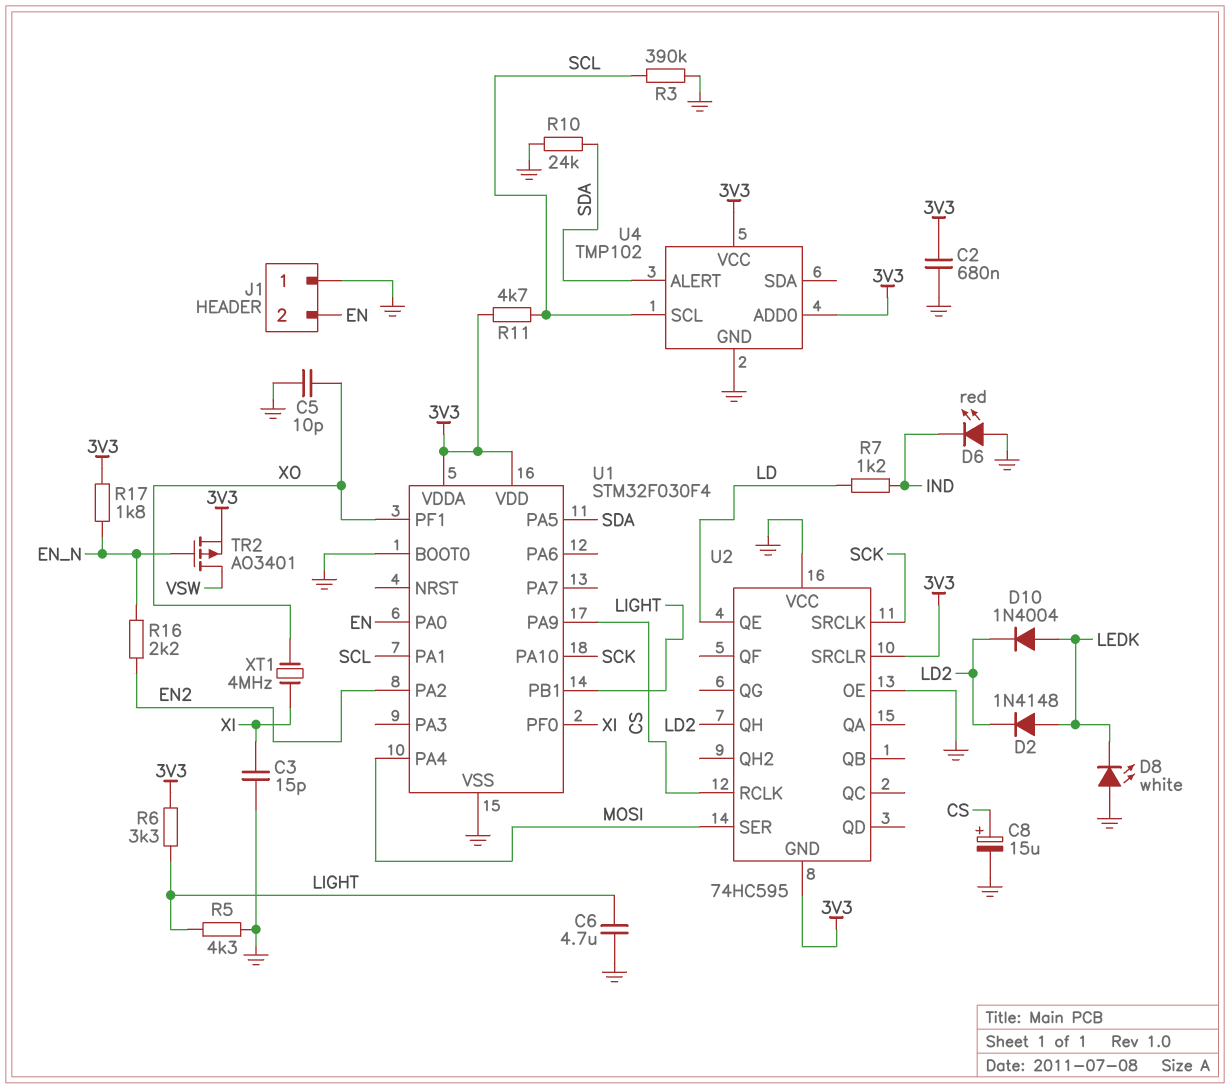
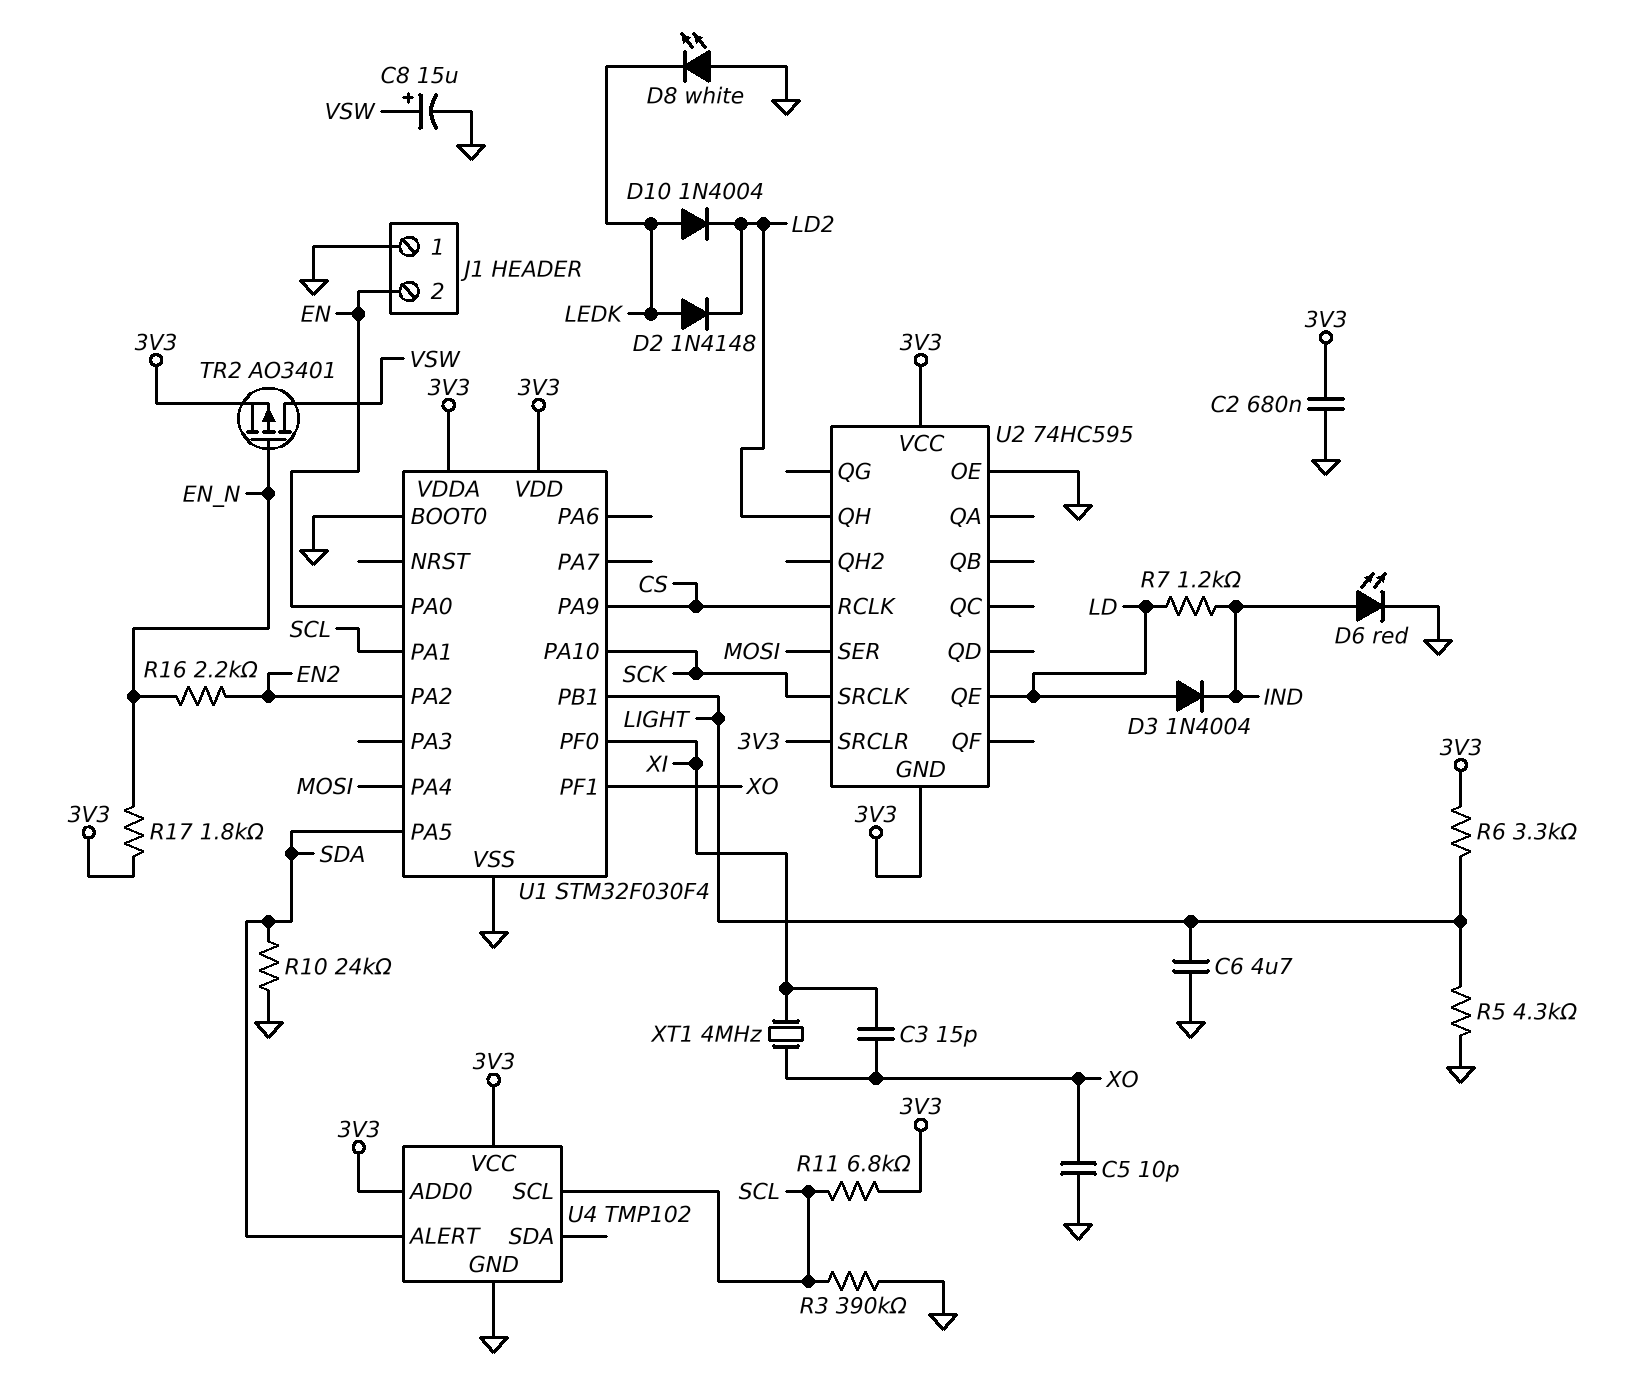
C3: 15pF (GND, XI) -> 15pF (XI, XO)
C8: 15uF (plus CS, minus GND) -> 15uF (plus VSW, minus GND)
D3: none -> diode 1N4004 (A LD, K IND)
D6: LED red (A GND, K IND) -> LED red (A IND, K GND)
R11: 4.7k (3V3, SCL) -> 6.8k (3V3, SCL)
U2 pin VCC: GND -> 3V3

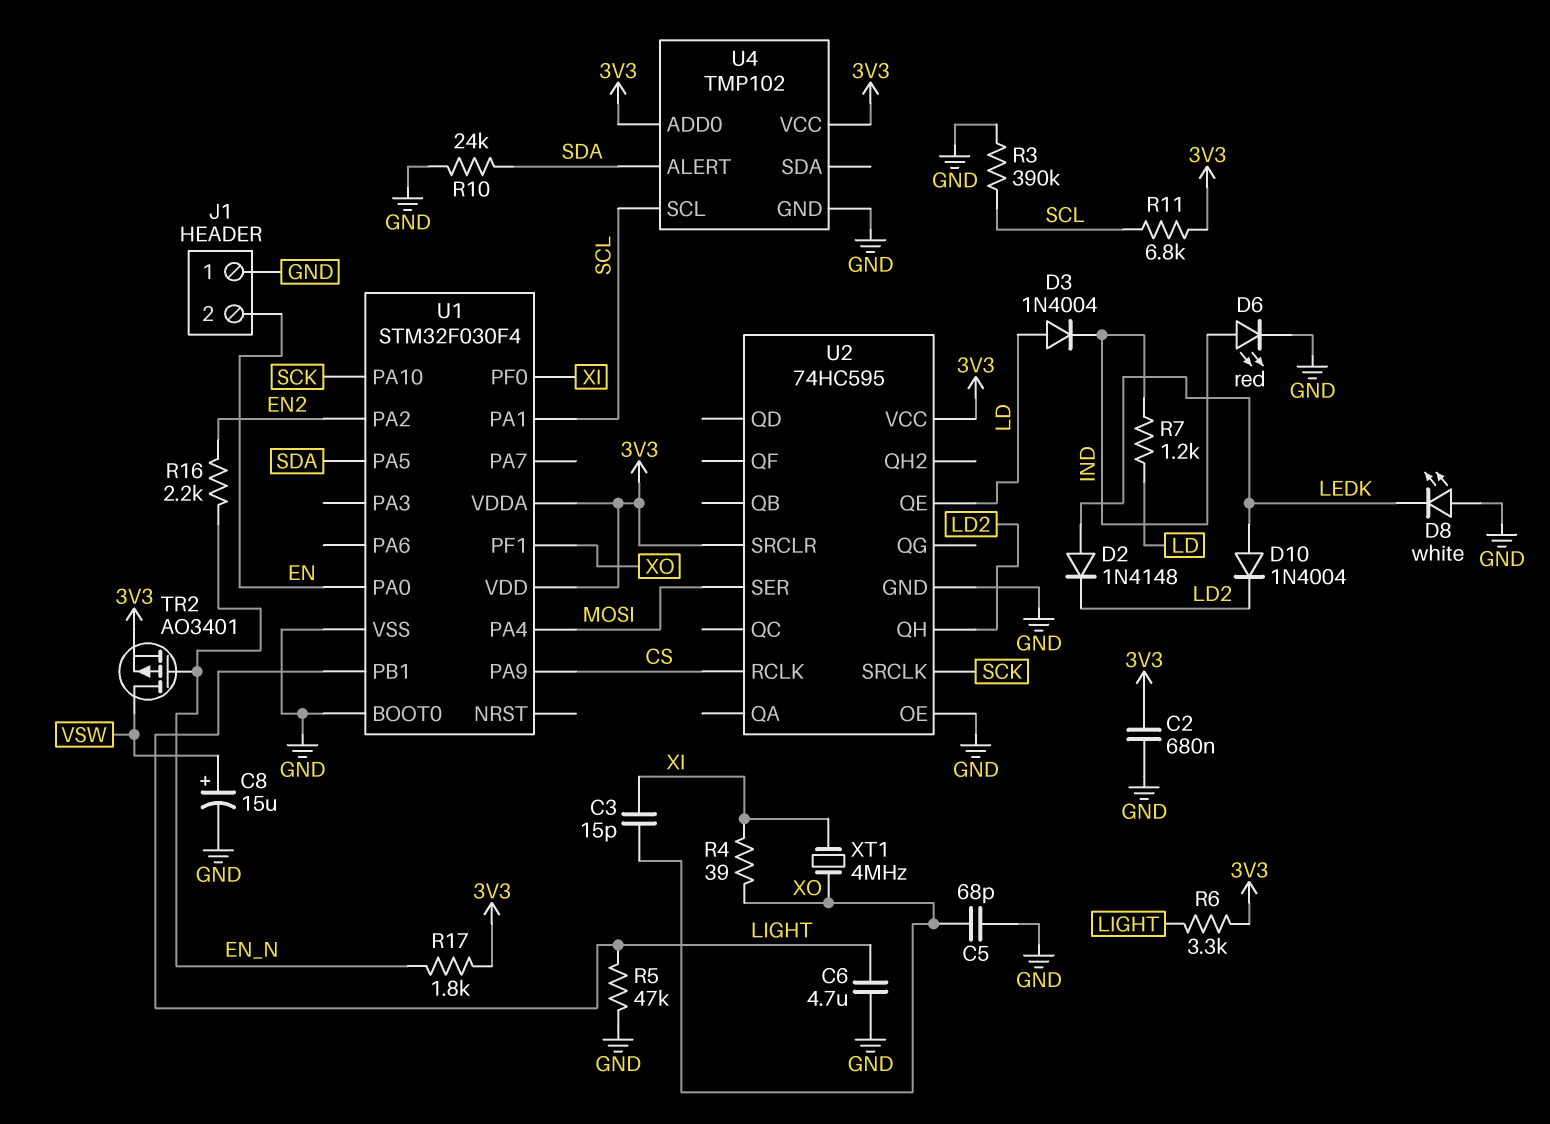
C5: 10pF (GND, XO) -> 68pF (GND, XO)
R4: none -> 39 (XI, XO)
R5: 4.3k (GND, LIGHT) -> 47k (GND, LIGHT)
U2 pin GND: 3V3 -> GND

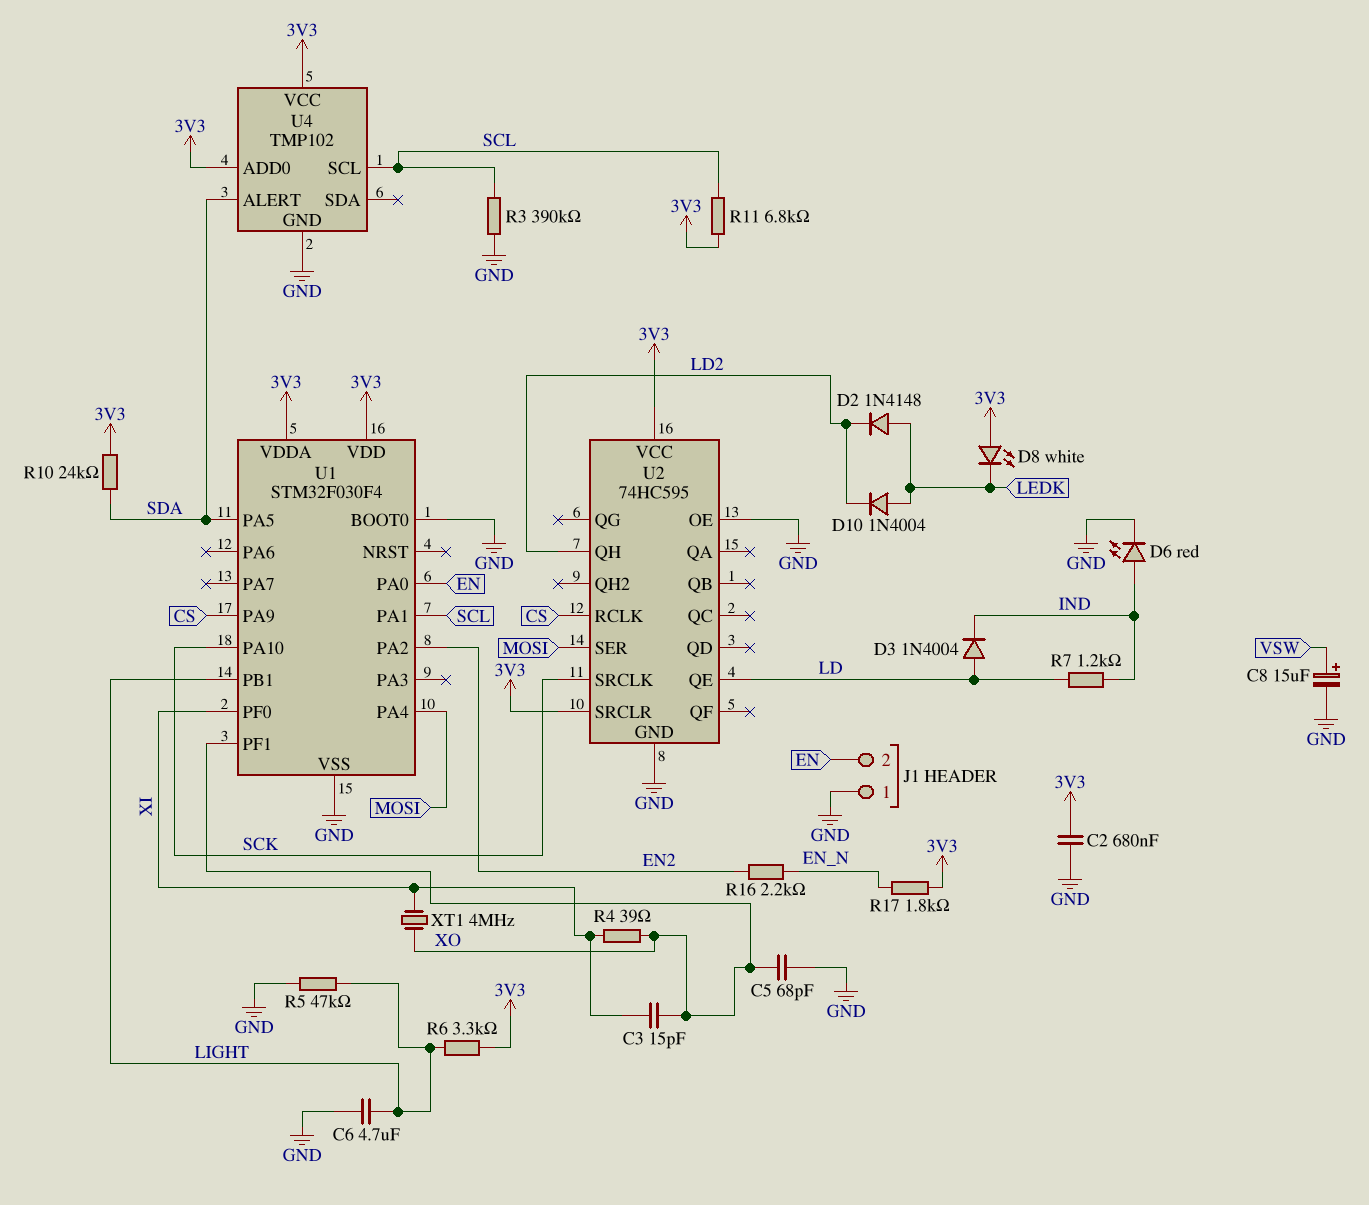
D8: LED white (A GND, K LEDK) -> LED white (A 3V3, K LEDK)
R10: 24k (GND, SDA) -> 24k (3V3, SDA)
TR2: PMOS AO3401 (G EN_N, D VSW, S 3V3) -> none

